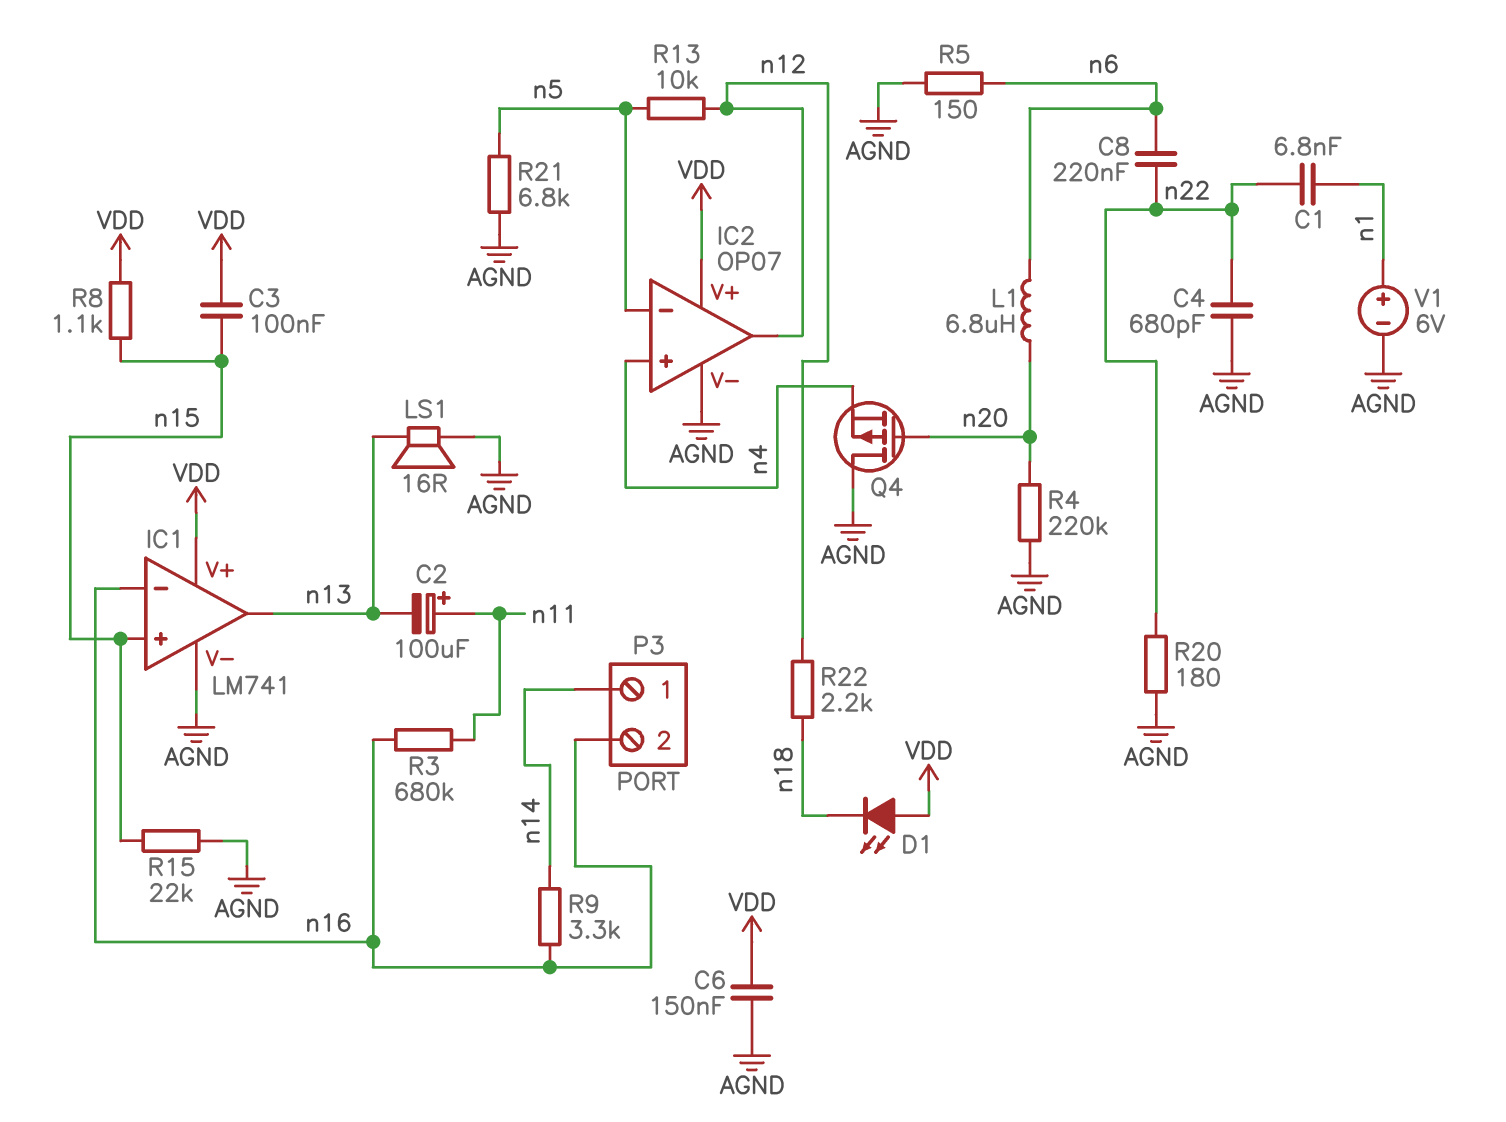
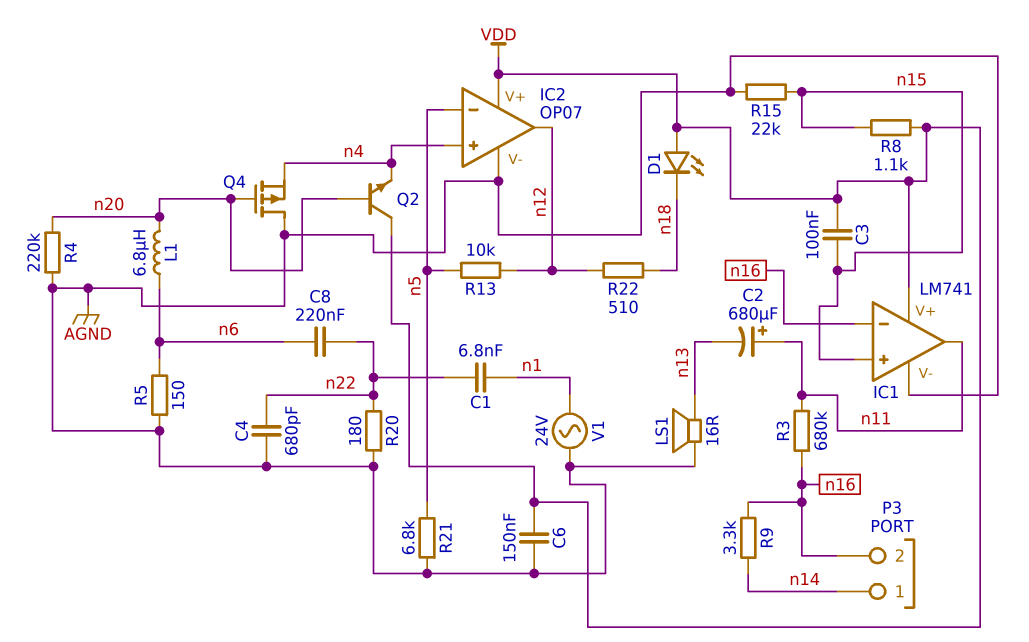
C2: 100uF (plus n11, minus n13) -> 680uF (plus n11, minus n13)
IC1 pin out: n13 -> n11
Q2: none -> NPN (B n20, C VDD, E n4)
R22: 2.2k (n12, n18) -> 510 (n12, n18)
V1: 6V (plus n1, minus AGND) -> AC 24V (AGND, n1)

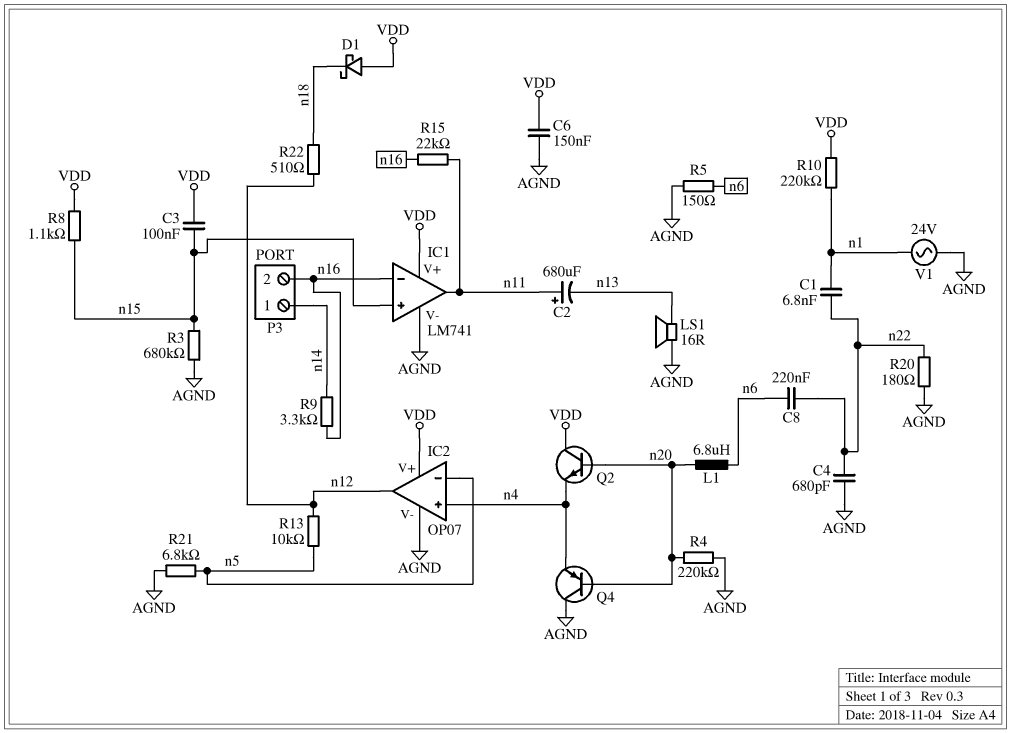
D1: LED (A VDD, K n18) -> schottky (A VDD, K n18)
Q4: PMOS (G n20, D AGND, S n4) -> PNP (B n20, C AGND, E n4)
R3: 680k (n11, n16) -> 680k (AGND, n15)
R10: none -> 220k (VDD, n1)
R15: 22k (AGND, n15) -> 22k (n11, n16)

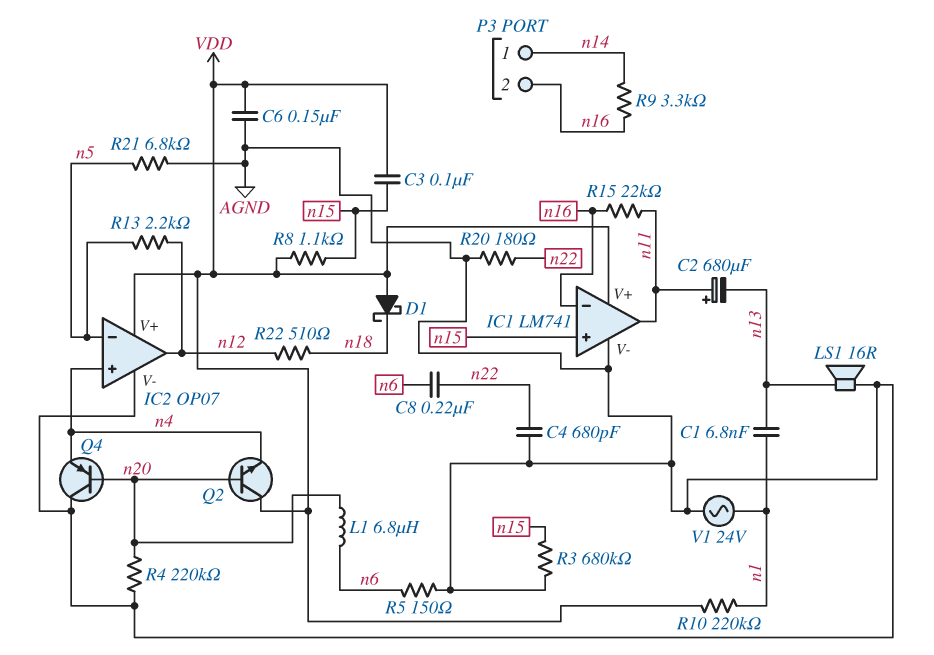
C1: 6.8nF (n1, n22) -> 6.8nF (n1, n13)
R13: 10k (n5, n12) -> 2.2k (n5, n12)

